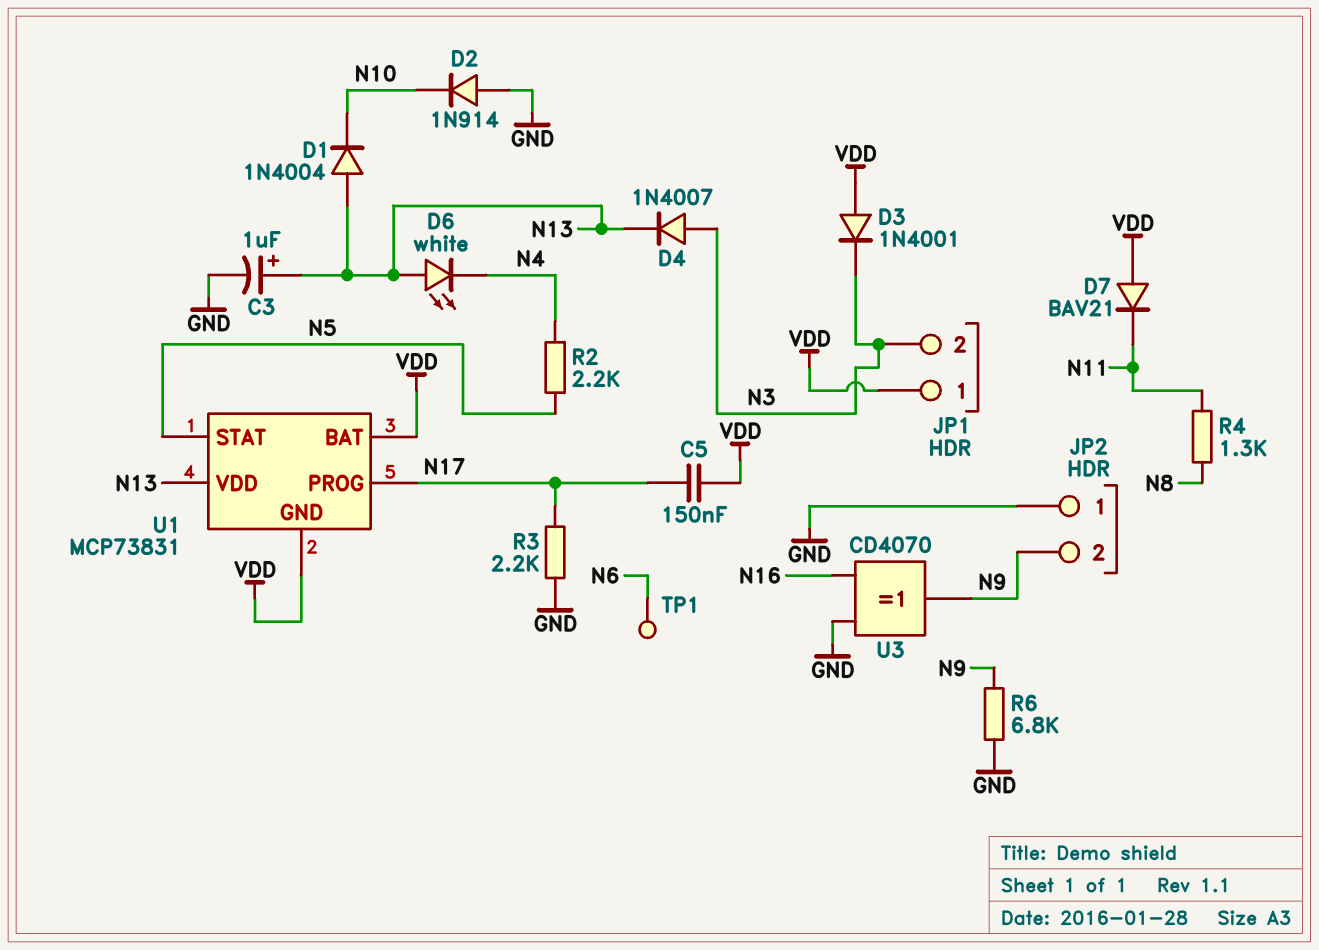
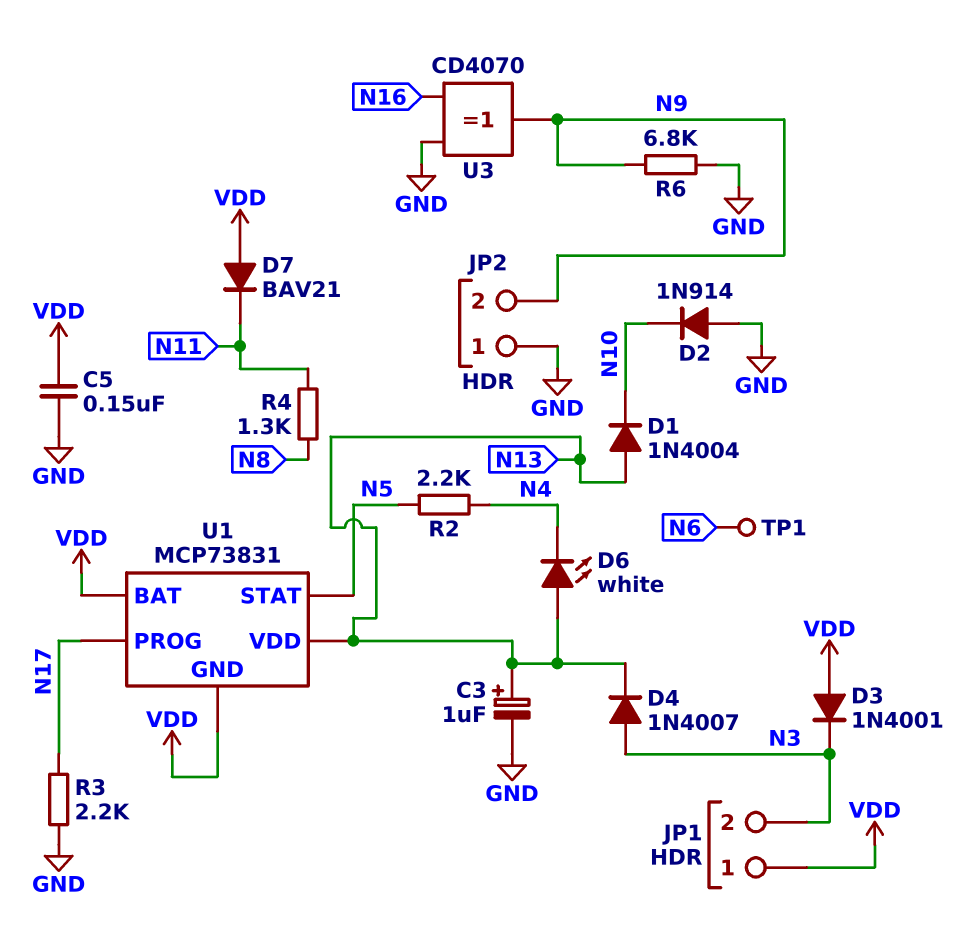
C5: 150nF (N17, VDD) -> 150nF (GND, VDD)

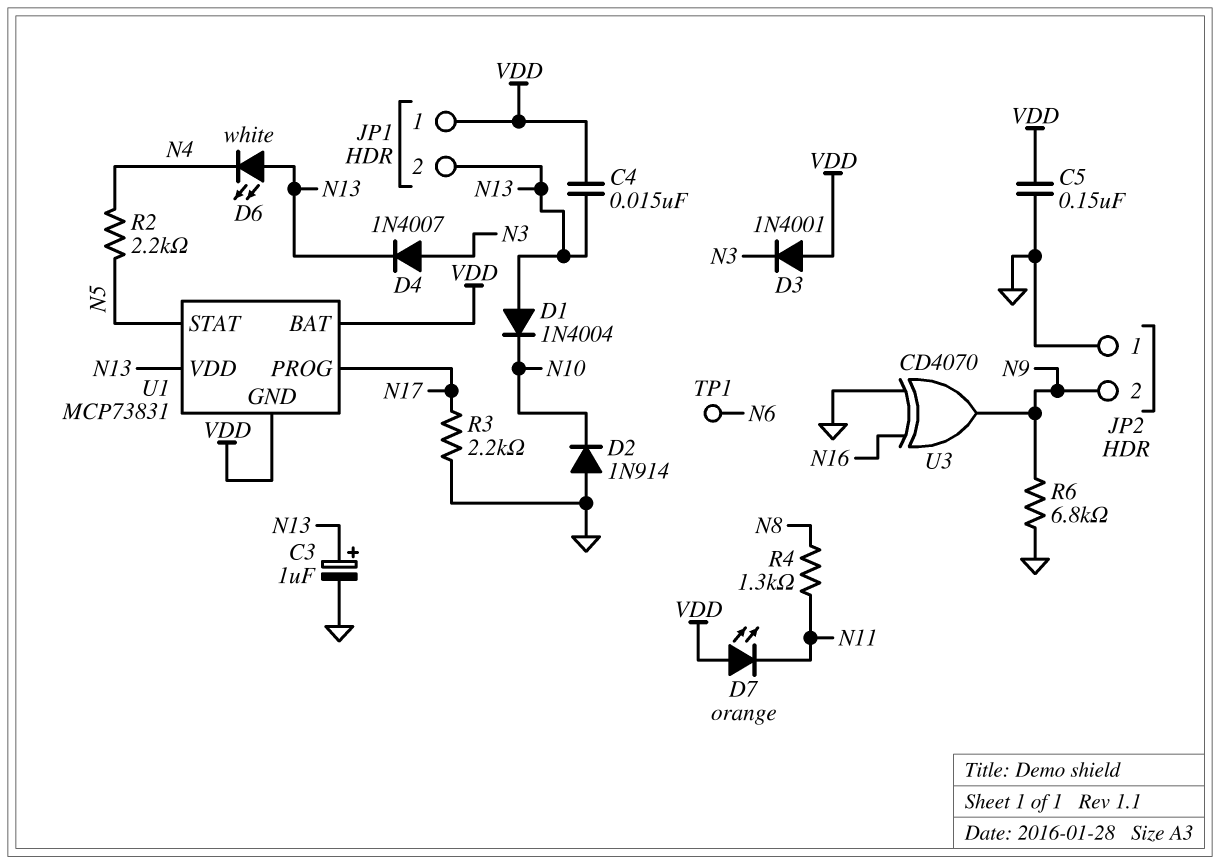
C4: none -> 15nF (N13, VDD)
D7: diode BAV21 (A VDD, K N11) -> LED orange (A VDD, K N11)
JP1 pin 2: N3 -> N13

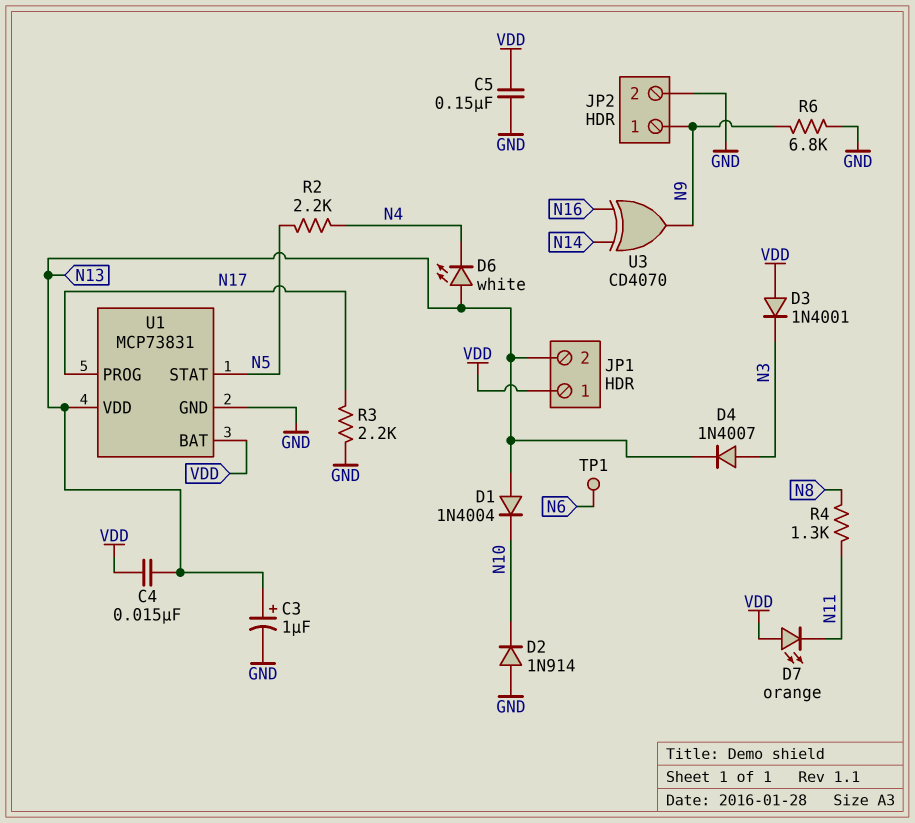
JP2 pin 1: GND -> N9
JP2 pin 2: N9 -> GND
U1 pin GND: VDD -> GND
U3: XOR CD4070 (in GND, in N16, out N9) -> XOR CD4070 (in N14, in N16, out N9)

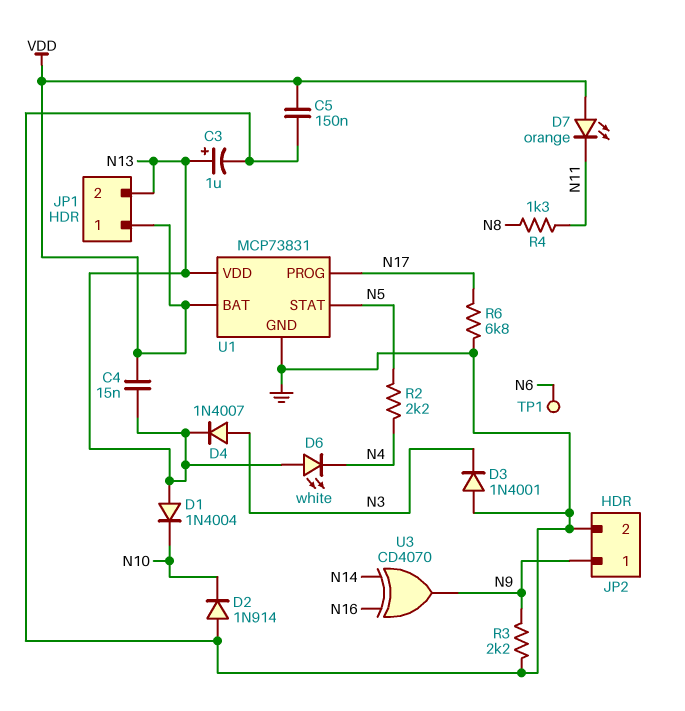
D3: diode 1N4001 (A VDD, K N3) -> diode 1N4001 (A GND, K N3)
R3: 2.2k (GND, N17) -> 2.2k (GND, N9)
R6: 6.8k (GND, N9) -> 6.8k (GND, N17)

